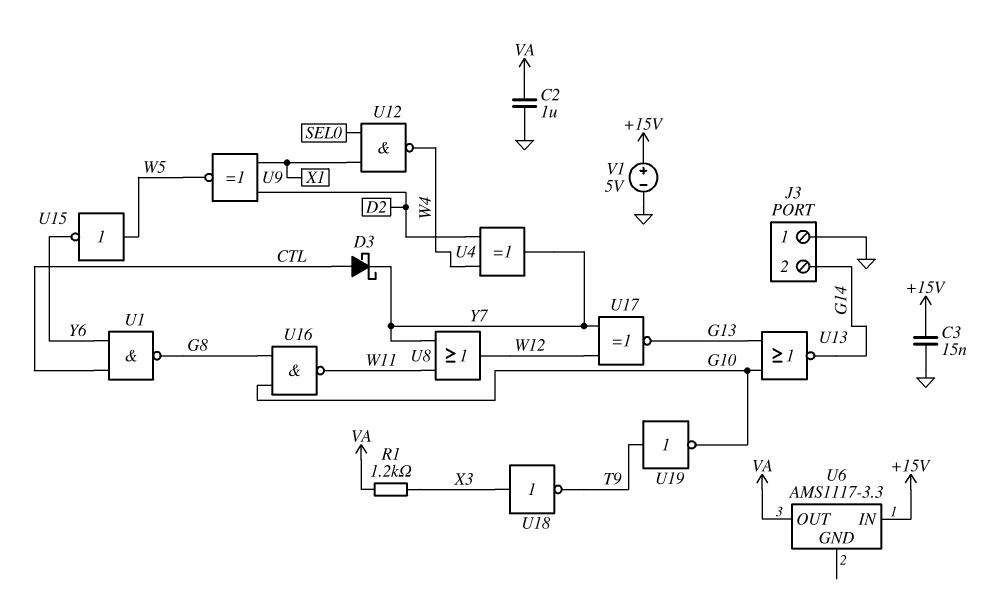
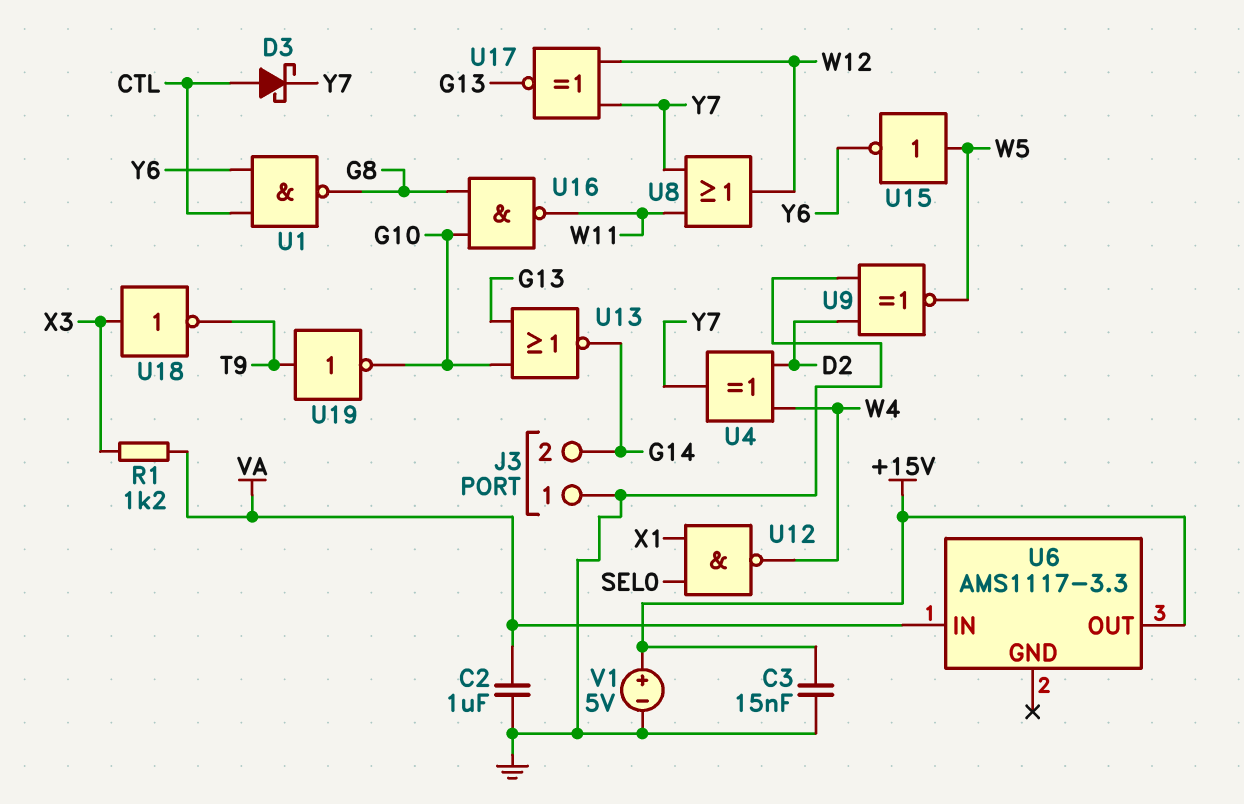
U6 pin IN: +15V -> VA
U6 pin OUT: VA -> +15V
U9: XNOR (in D2, in X1, out W5) -> XNOR (in D2, in GND, out W5)

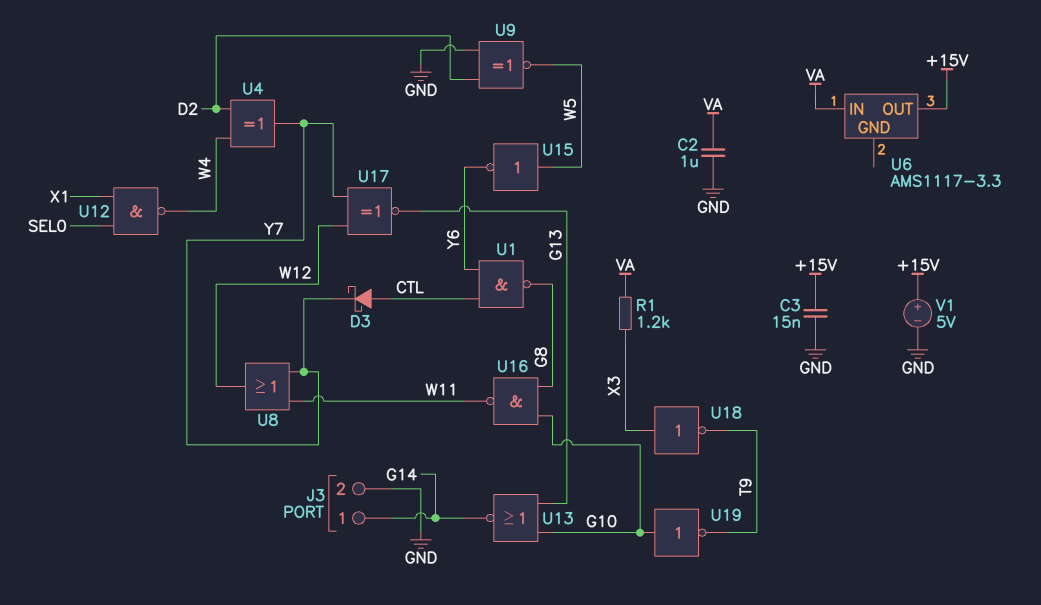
J3 pin 1: GND -> G14
J3 pin 2: G14 -> GND
U19: NOT (in T9, out G10) -> NOT (in G10, out T9)

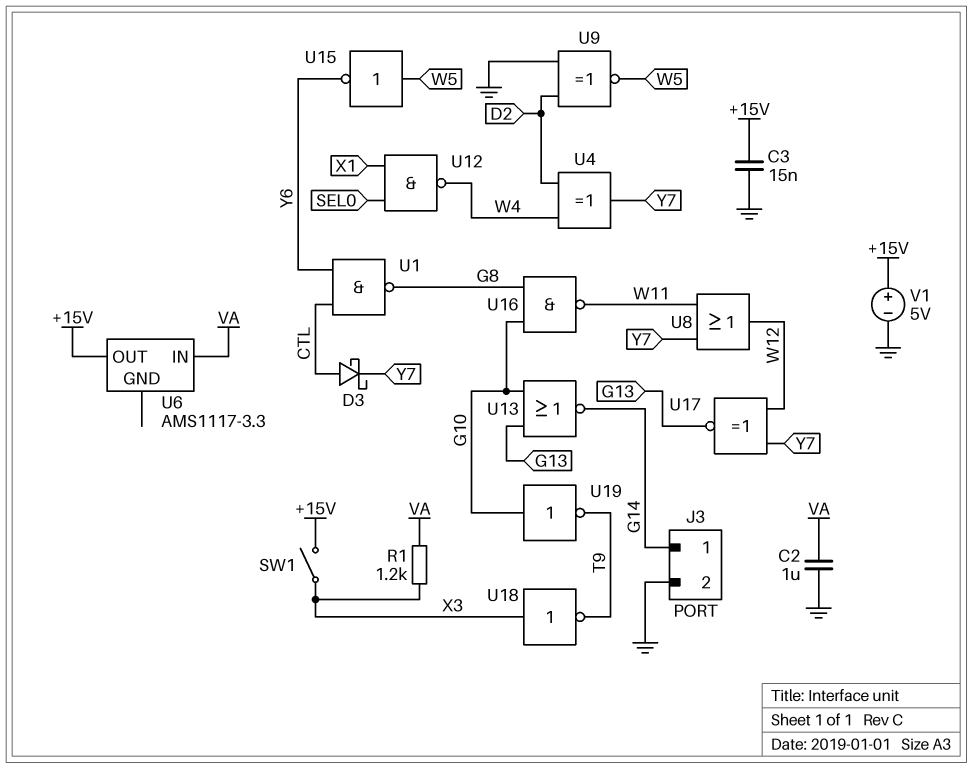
SW1: none -> switch (+15V, X3)

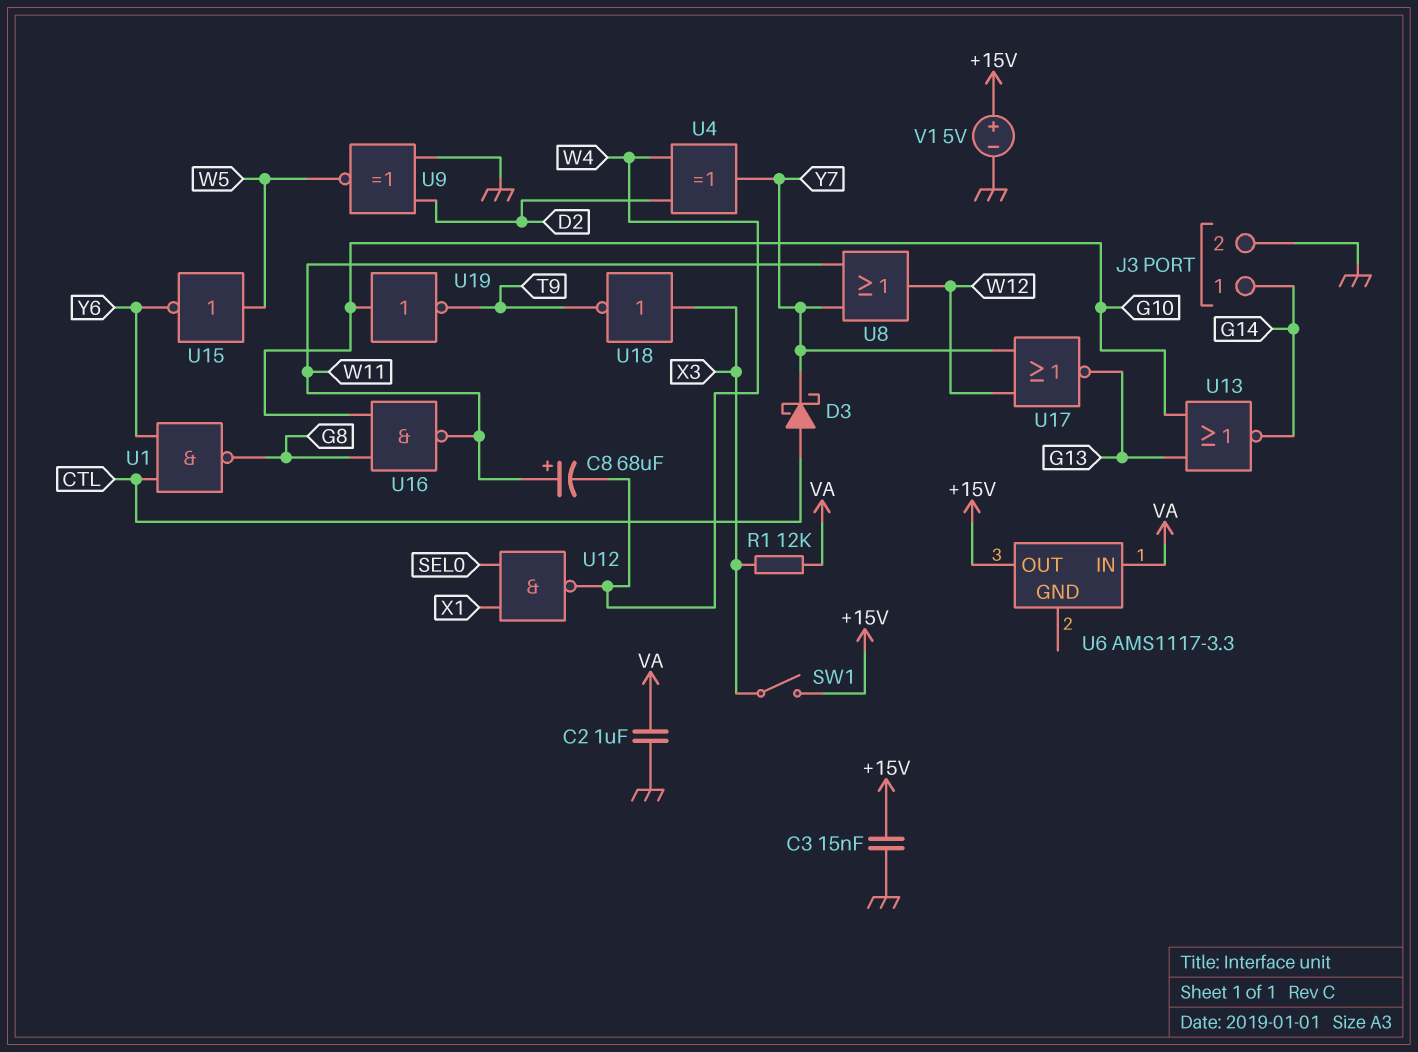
C8: none -> 68uF (plus W11, minus W4)
R1: 1.2k (VA, X3) -> 12k (VA, X3)
U17: XNOR (in W12, in Y7, out G13) -> NOR (in W12, in Y7, out G13)

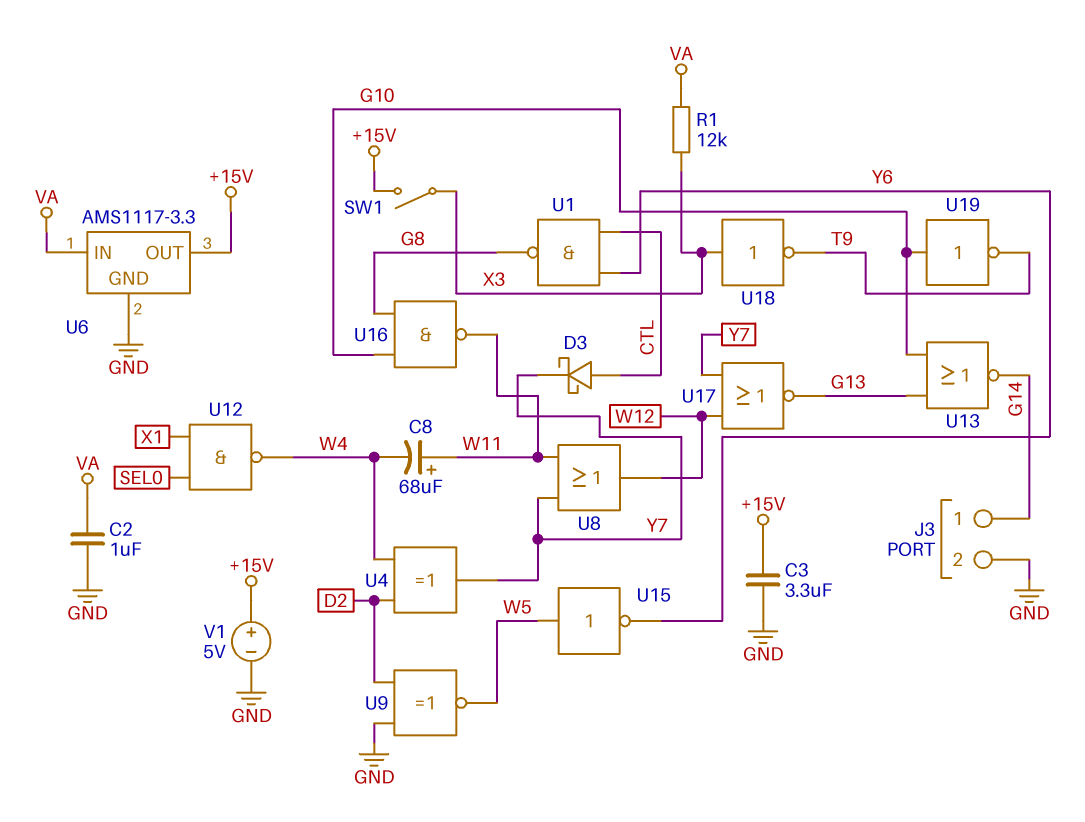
C3: 15nF (+15V, GND) -> 3.3uF (+15V, GND)
U6 pin GND: none -> GND

